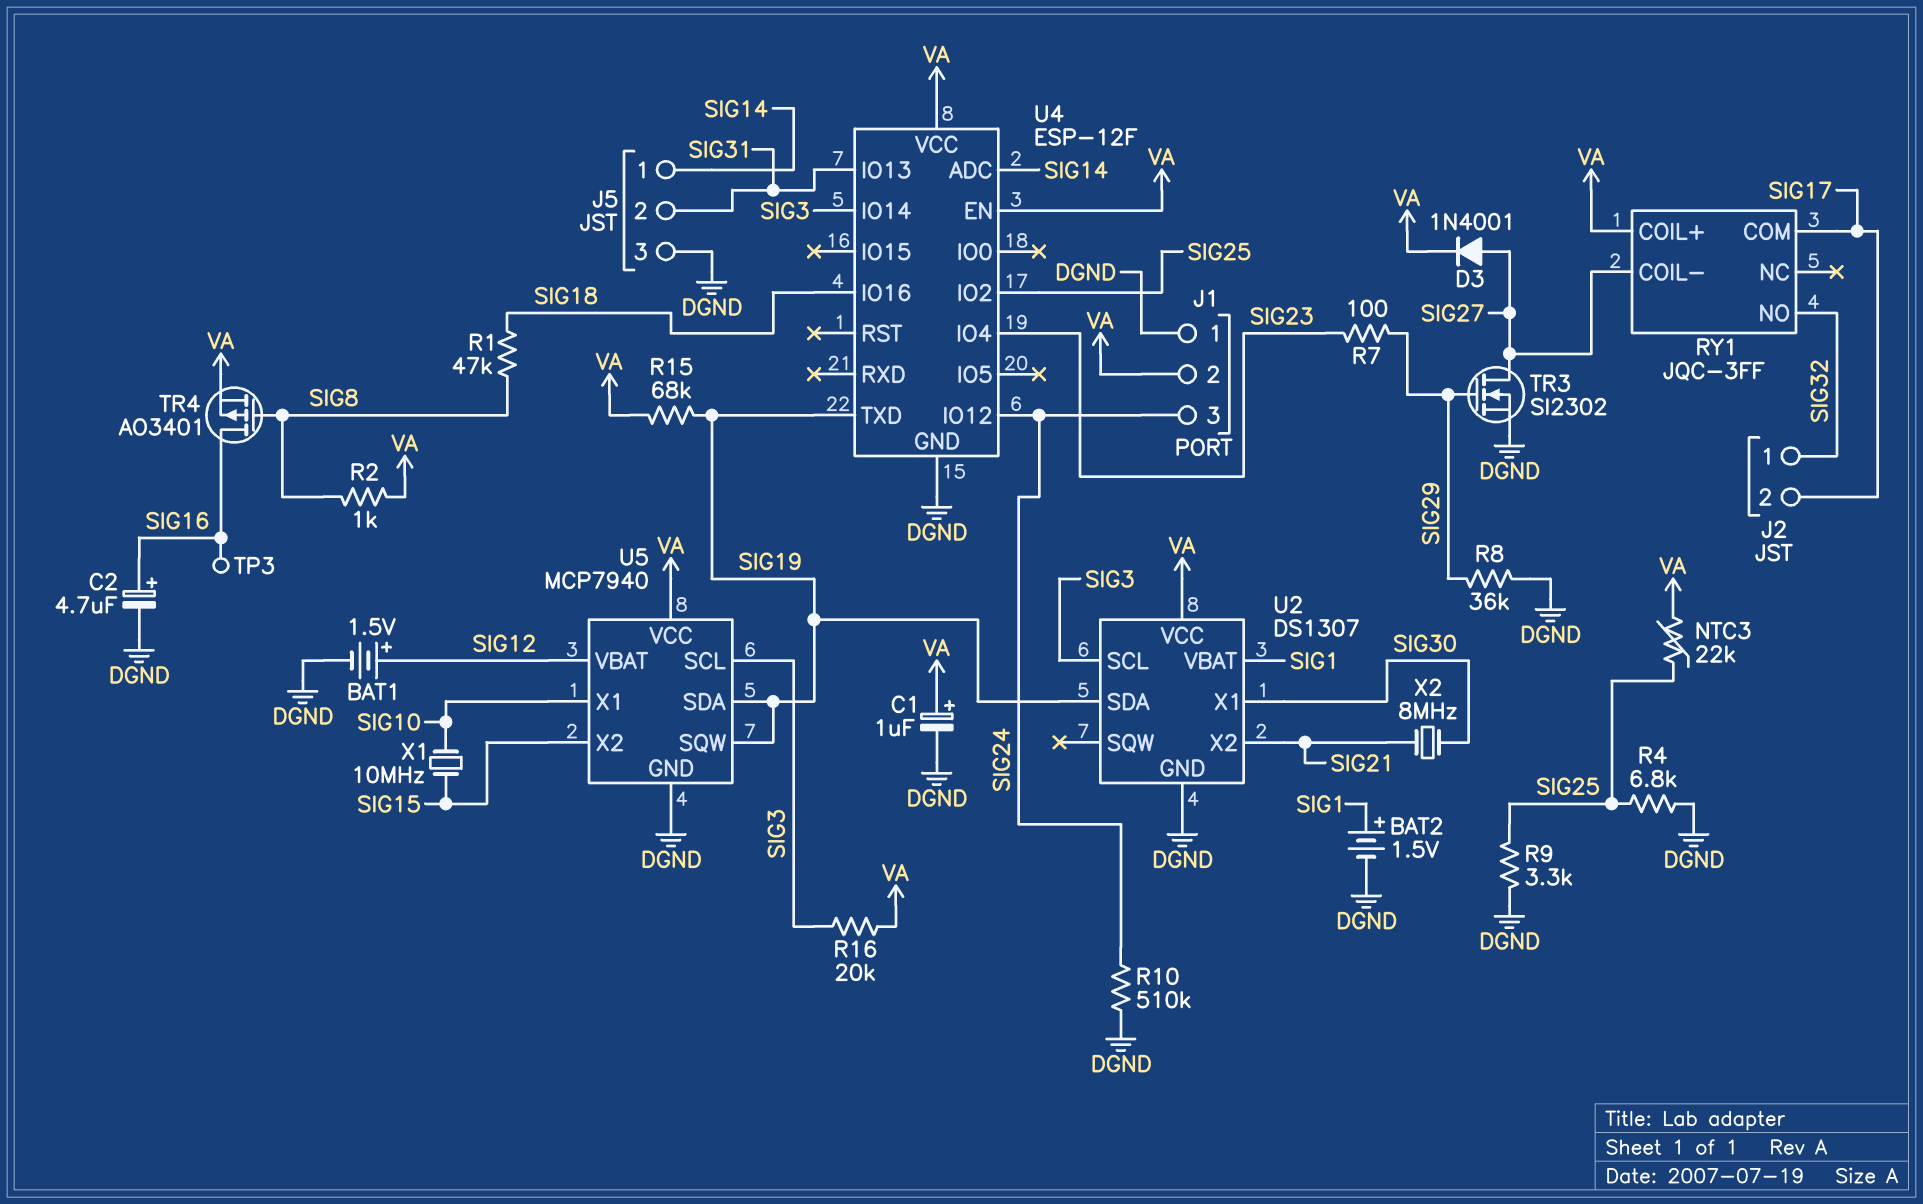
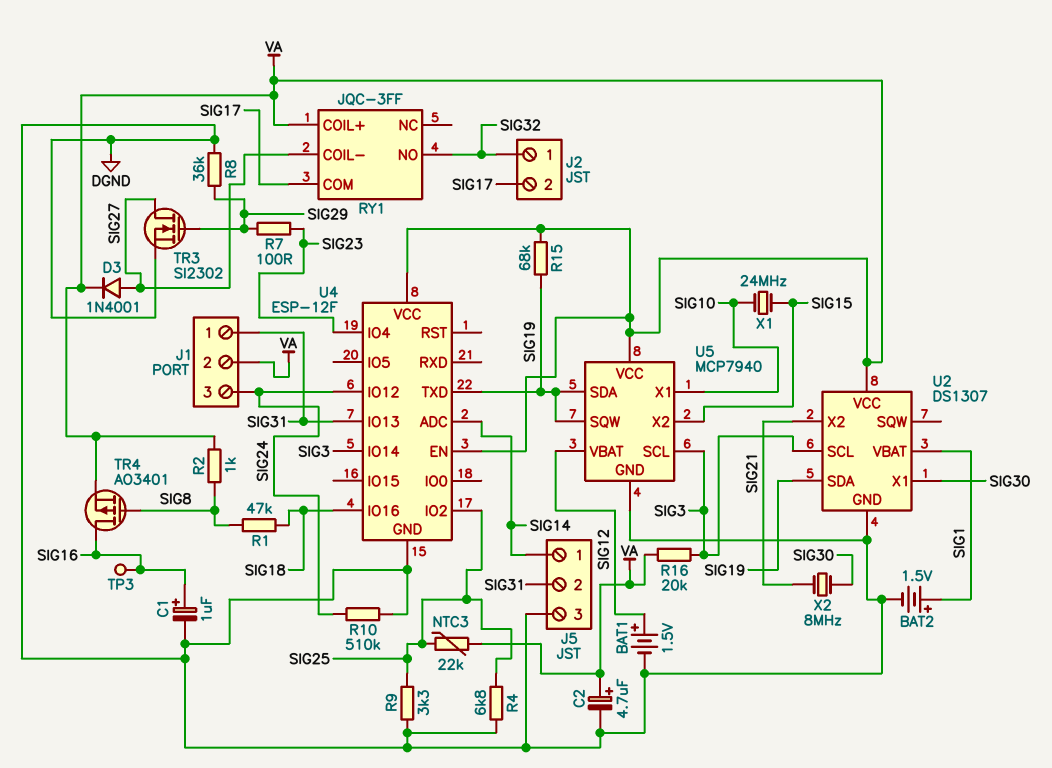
C1: 1uF (plus VA, minus DGND) -> 1uF (plus SIG16, minus DGND)
C2: 4.7uF (plus SIG16, minus DGND) -> 4.7uF (plus VA, minus DGND)
J1 pin 1: DGND -> SIG31
X1: 10MHz (SIG10, SIG15) -> 24MHz (SIG10, SIG15)

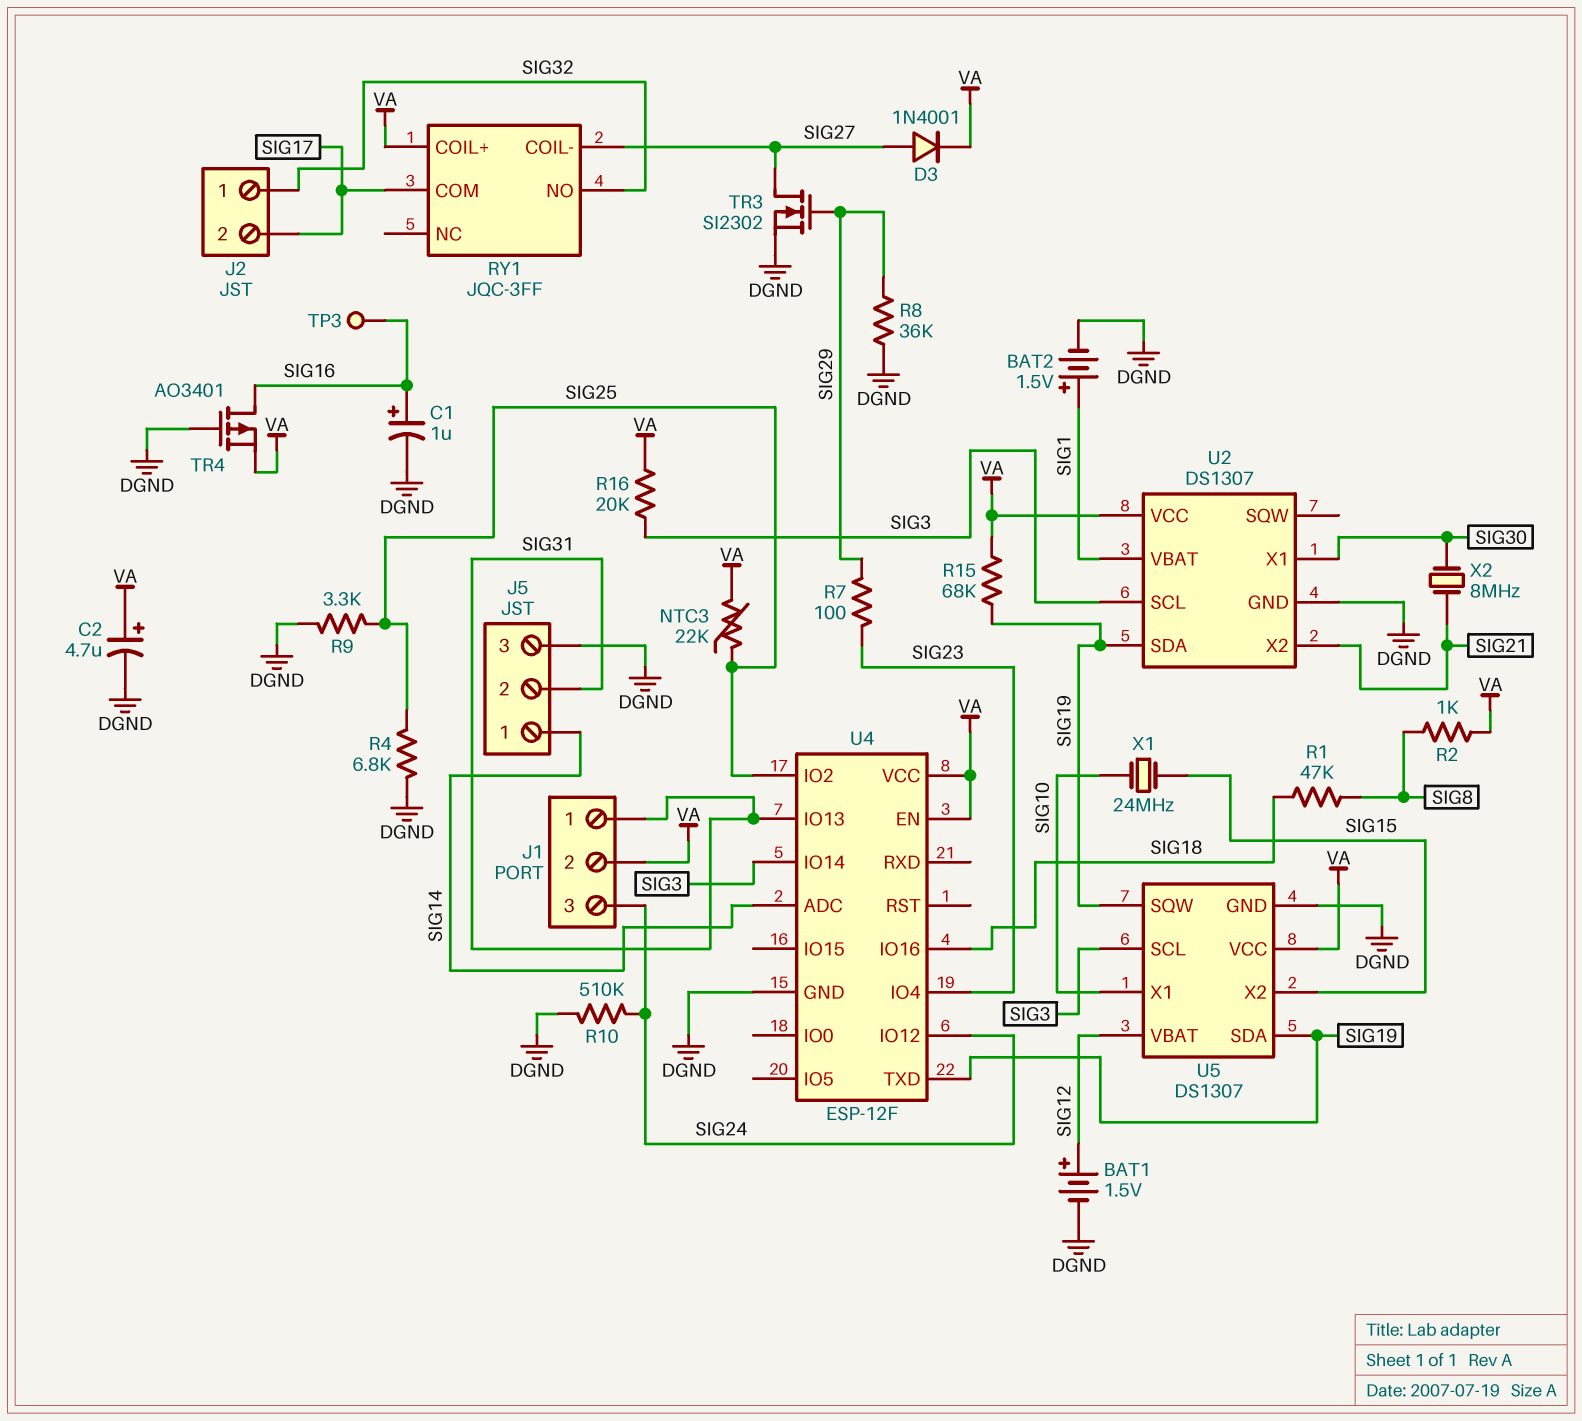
TR4: PMOS AO3401 (G SIG8, D SIG16, S VA) -> PMOS AO3401 (G DGND, D SIG16, S VA)
U5: MCP7940 -> DS1307

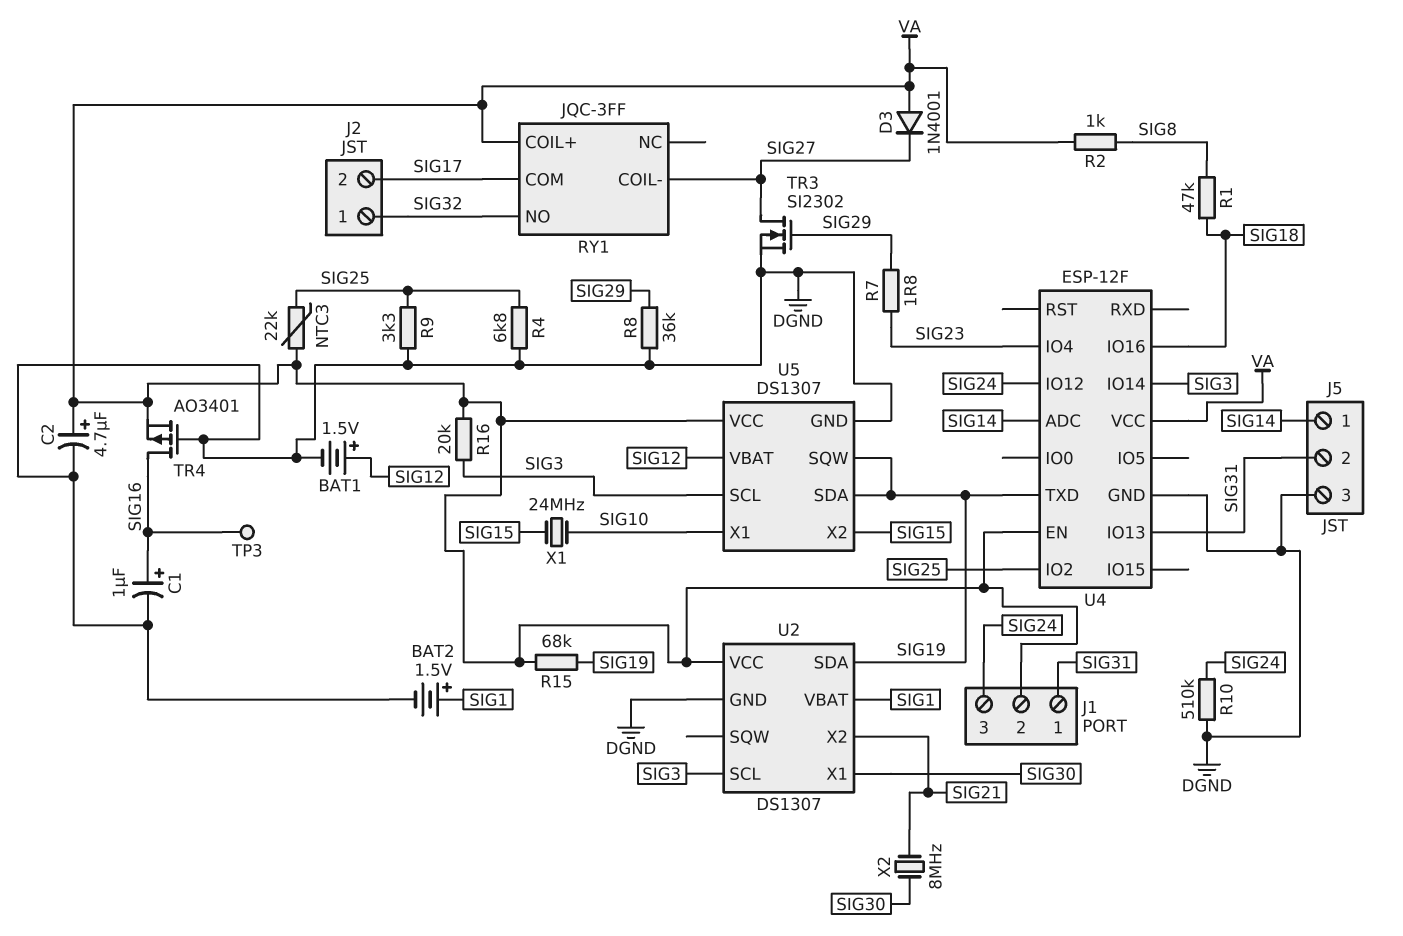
D3: diode 1N4001 (A SIG27, K VA) -> diode 1N4001 (A VA, K SIG27)
R7: 100 (SIG23, SIG29) -> 1.8 (SIG23, SIG29)

